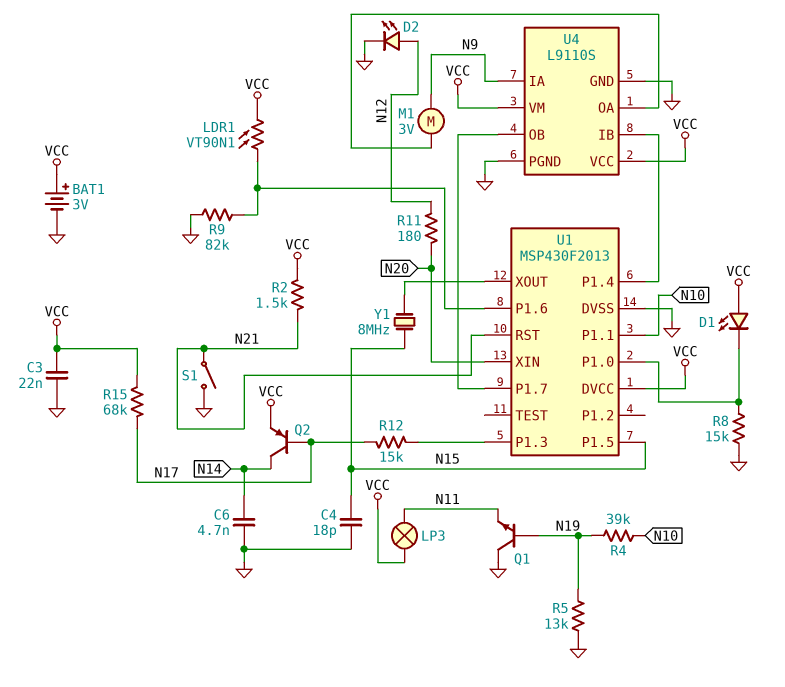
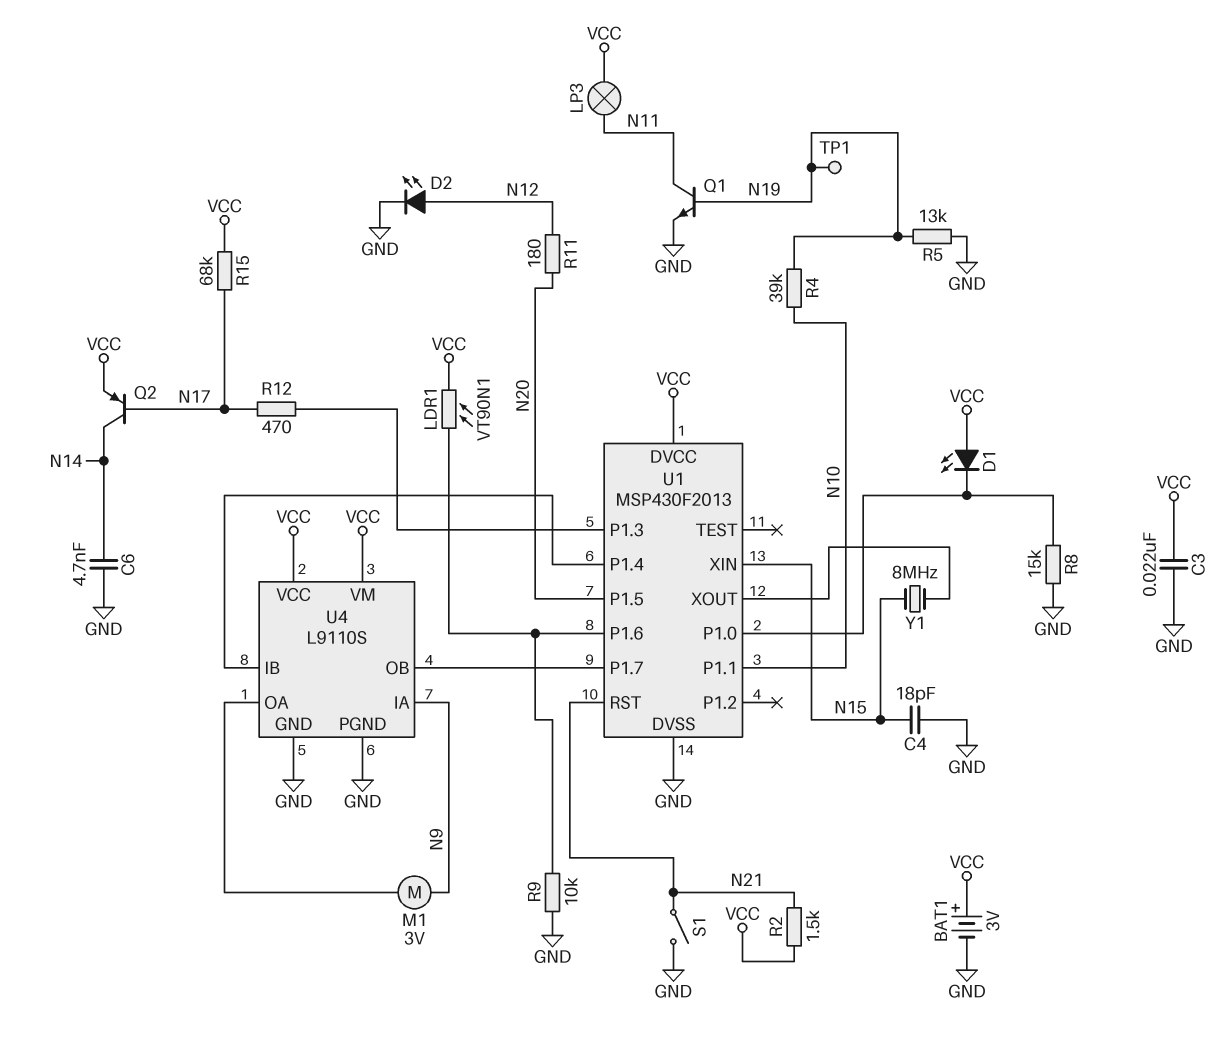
Q1: NPN (B N19, C GND, E N11) -> NPN (B N19, C N11, E GND)
R9: 82k (GND, U1/P1.6) -> 10k (GND, U1/P1.6)
R12: 15k (N17, U1/P1.3) -> 470 (N17, U1/P1.3)
TP1: none -> test point (N19)
U1 pin P1.5: N15 -> N20
U1 pin XIN: N20 -> N15

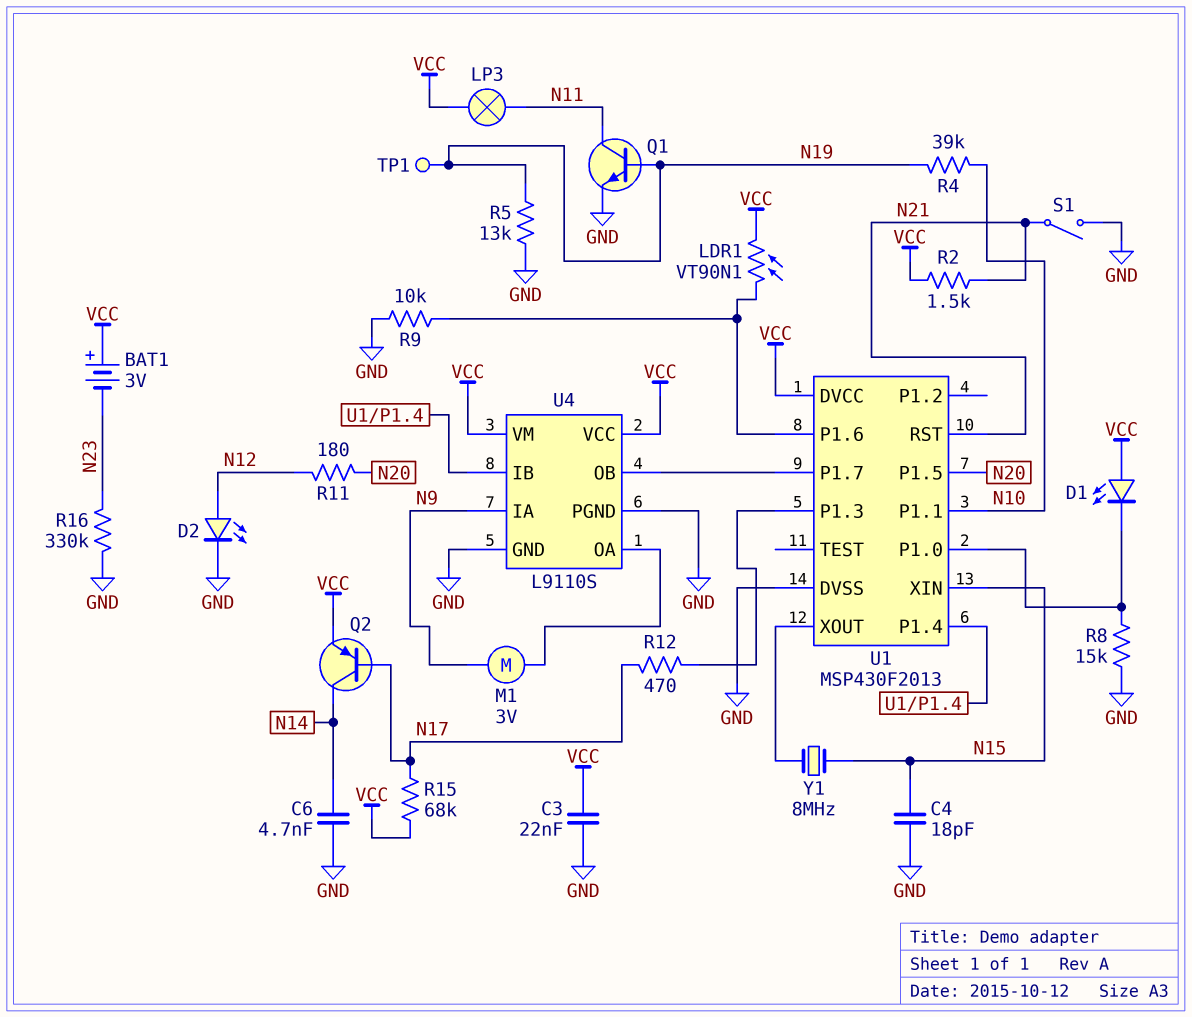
BAT1: 3V (plus VCC, minus GND) -> 3V (plus VCC, minus N23)
R16: none -> 330k (GND, N23)

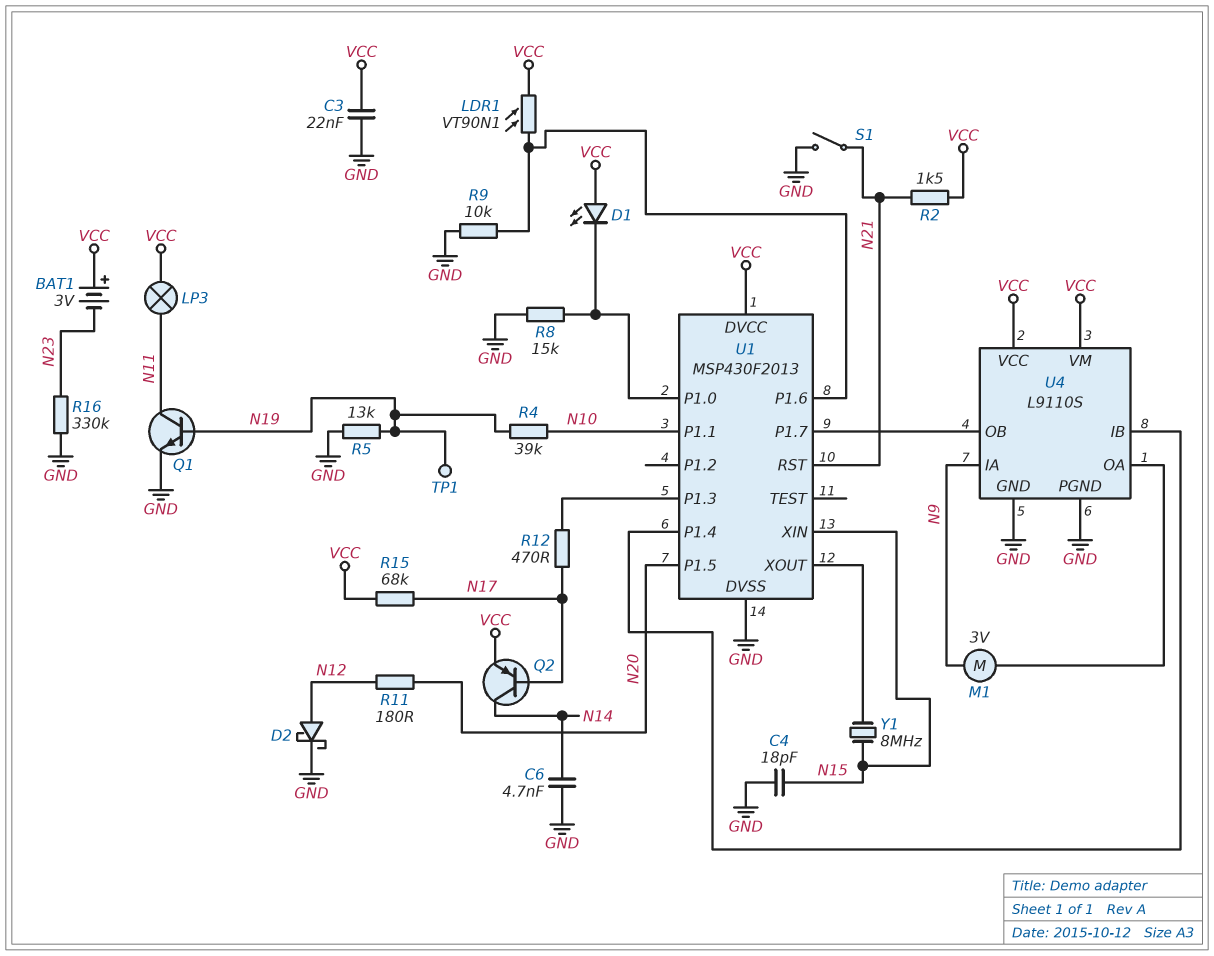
D2: LED (A N12, K GND) -> schottky (A N12, K GND)

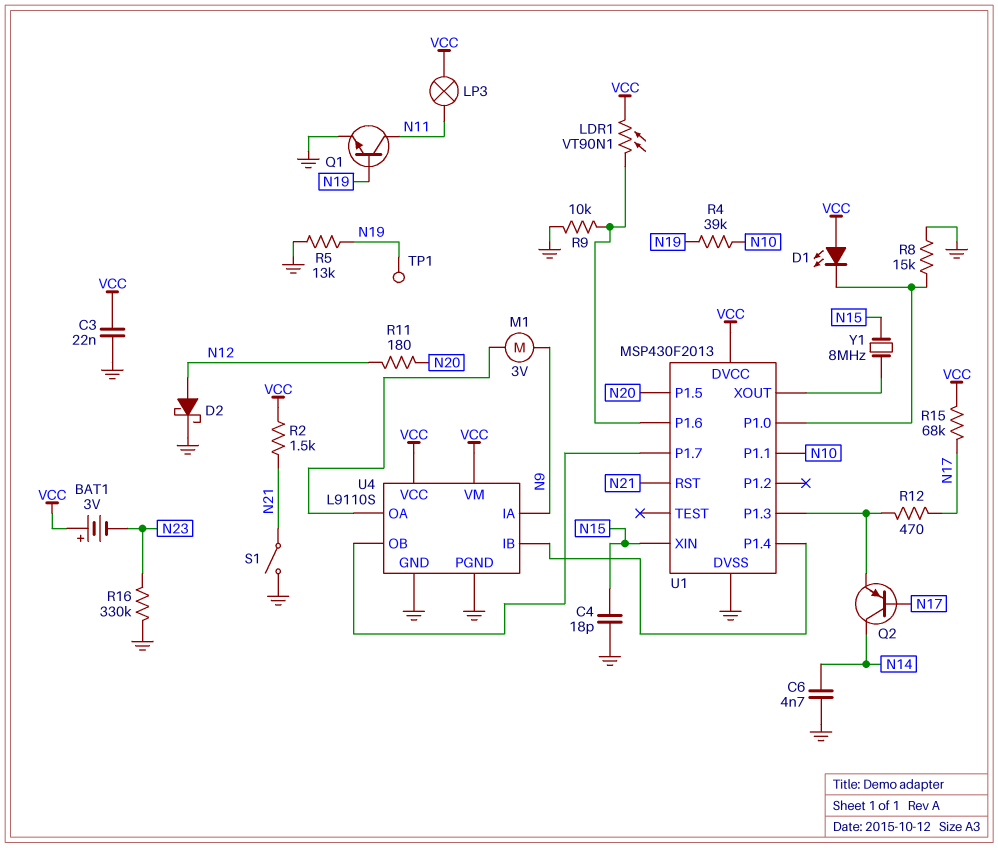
Q2: PNP (B N17, C N14, E VCC) -> PNP (B N17, C N14, E U1/P1.3)

